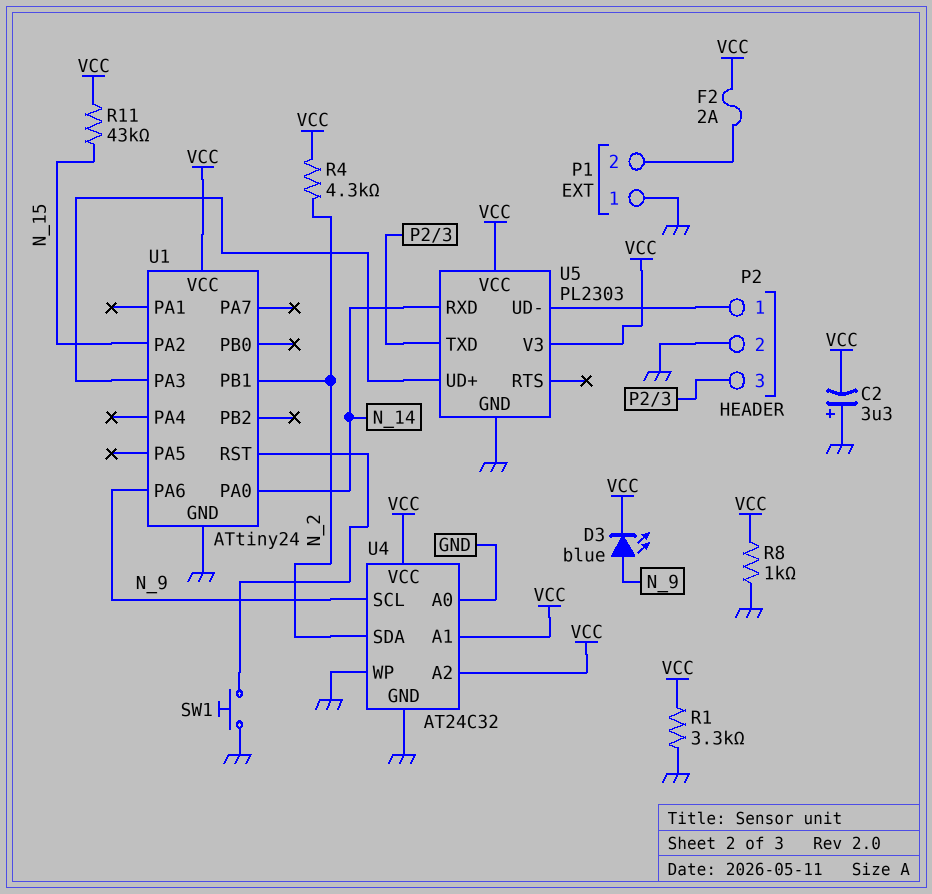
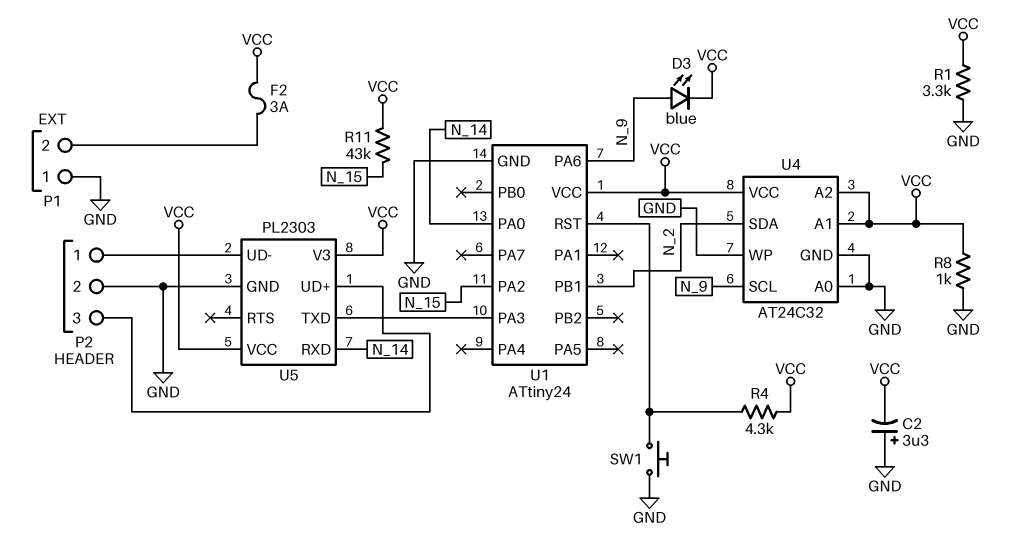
F2: 2A (P1/2, VCC) -> 3A (P1/2, VCC)
R4: 4.3k (N_2, VCC) -> 4.3k (U1/RST, VCC)
U5 pin TXD: P2/3 -> U1/PA3
U5 pin UD+: U1/PA3 -> P2/3

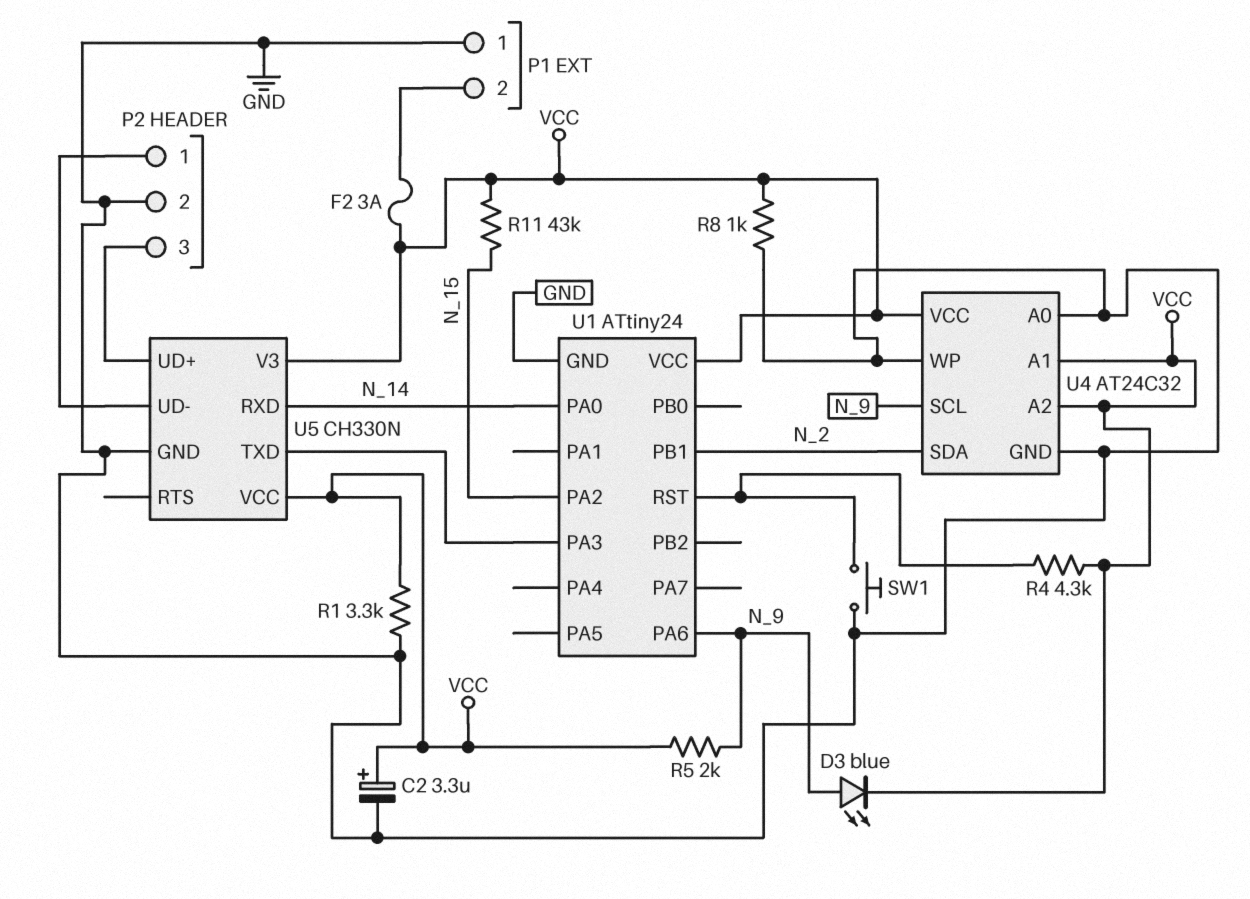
C2: 3.3uF (plus GND, minus VCC) -> 3.3uF (plus VCC, minus GND)
R5: none -> 2k (N_9, VCC)
U5: PL2303 -> CH330N

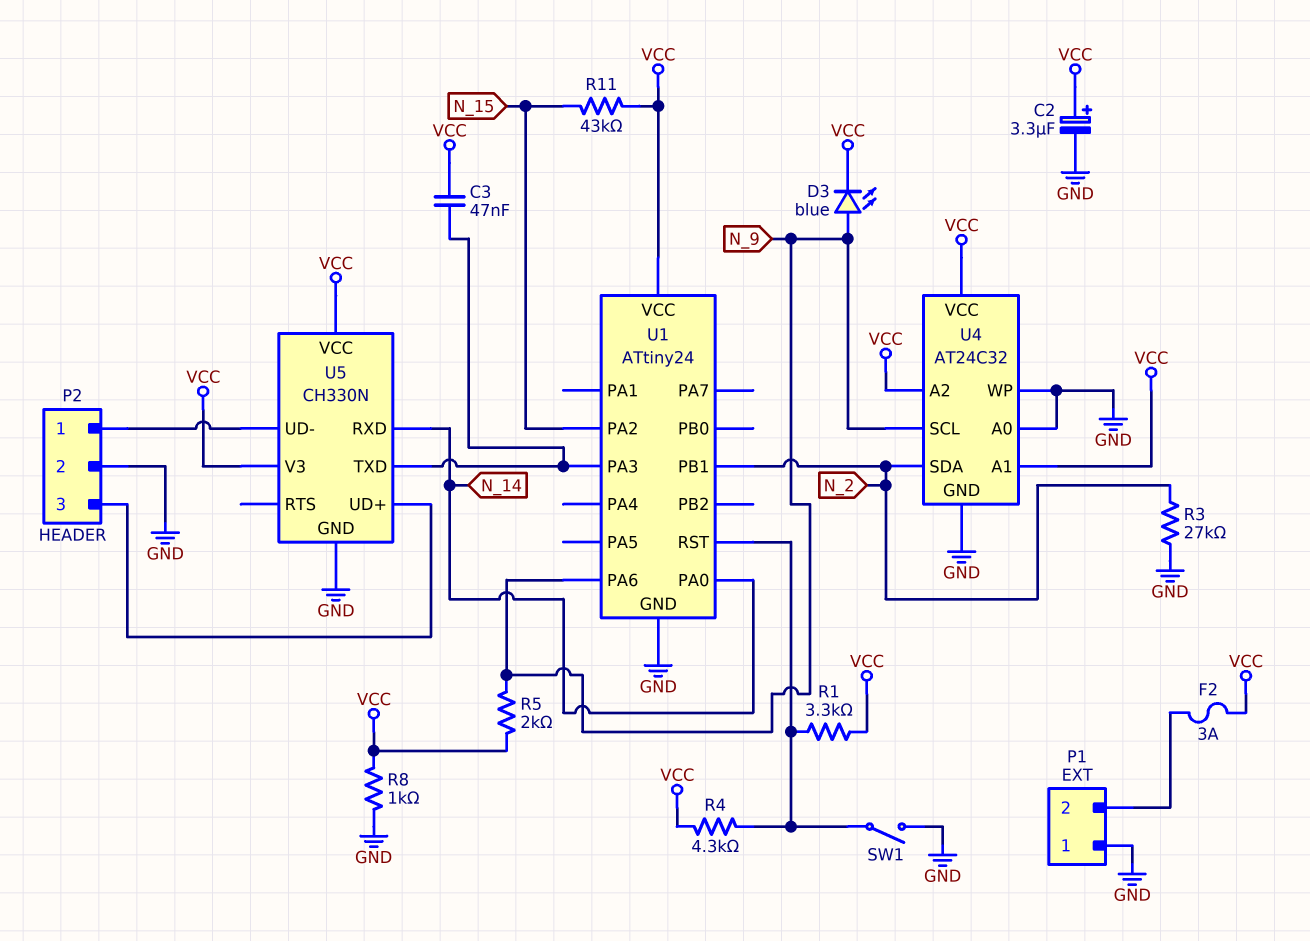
C3: none -> 47nF (U1/PA3, VCC)
R1: 3.3k (GND, VCC) -> 3.3k (U1/RST, VCC)
R3: none -> 27k (GND, N_2)
SW1: button (GND, U1/RST) -> switch (GND, U1/RST)

